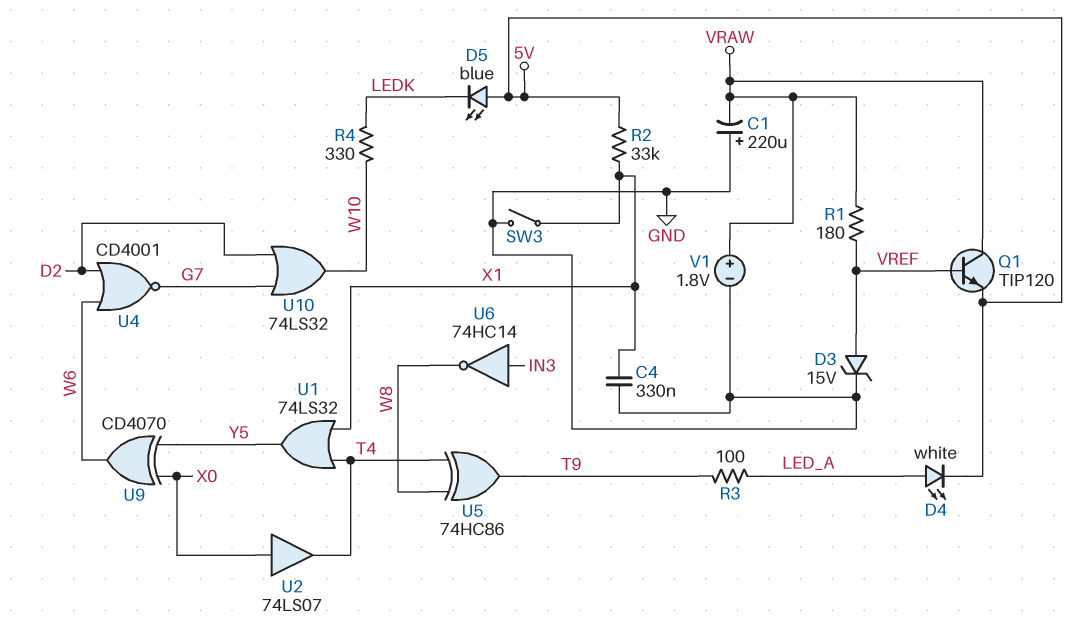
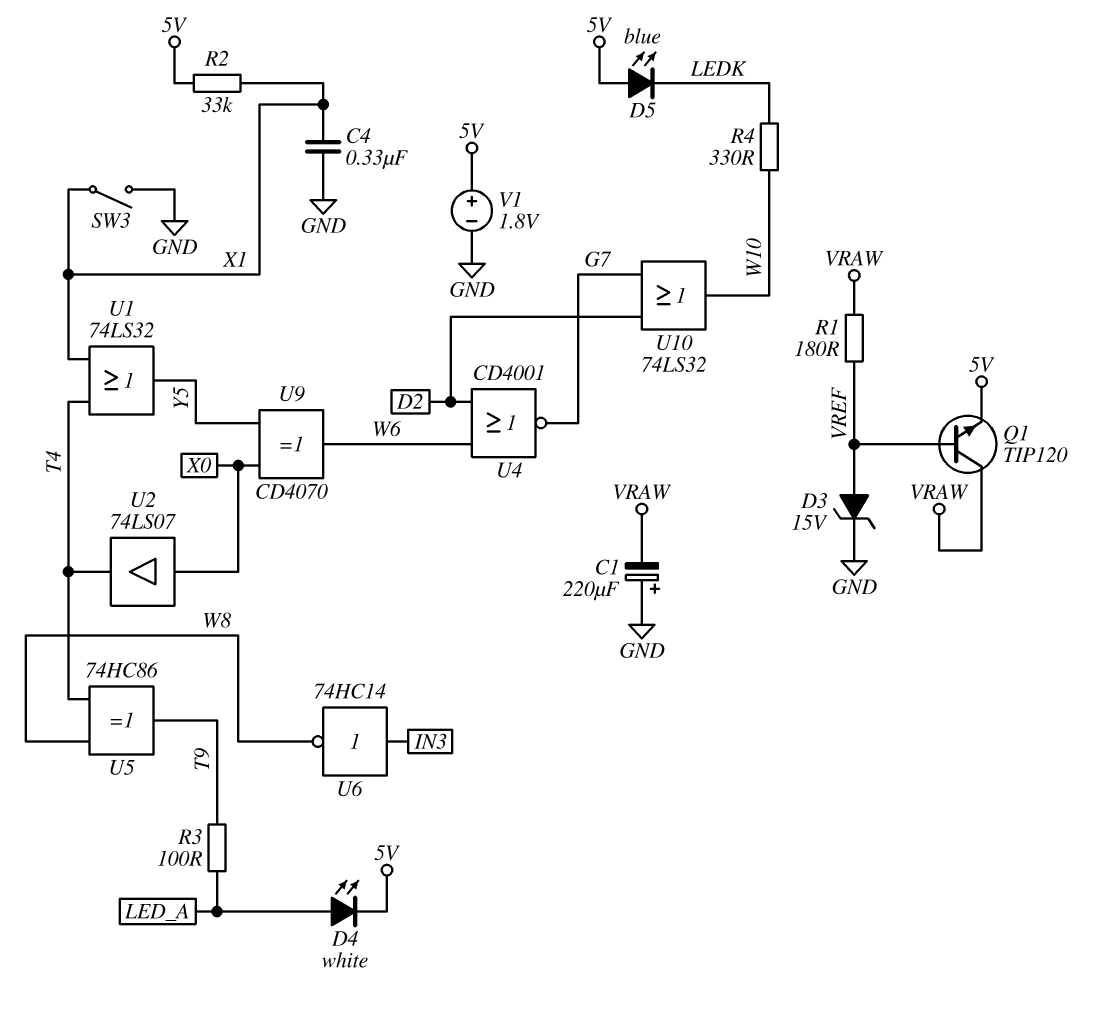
V1: 1.8V (plus VRAW, minus GND) -> 1.8V (plus 5V, minus GND)

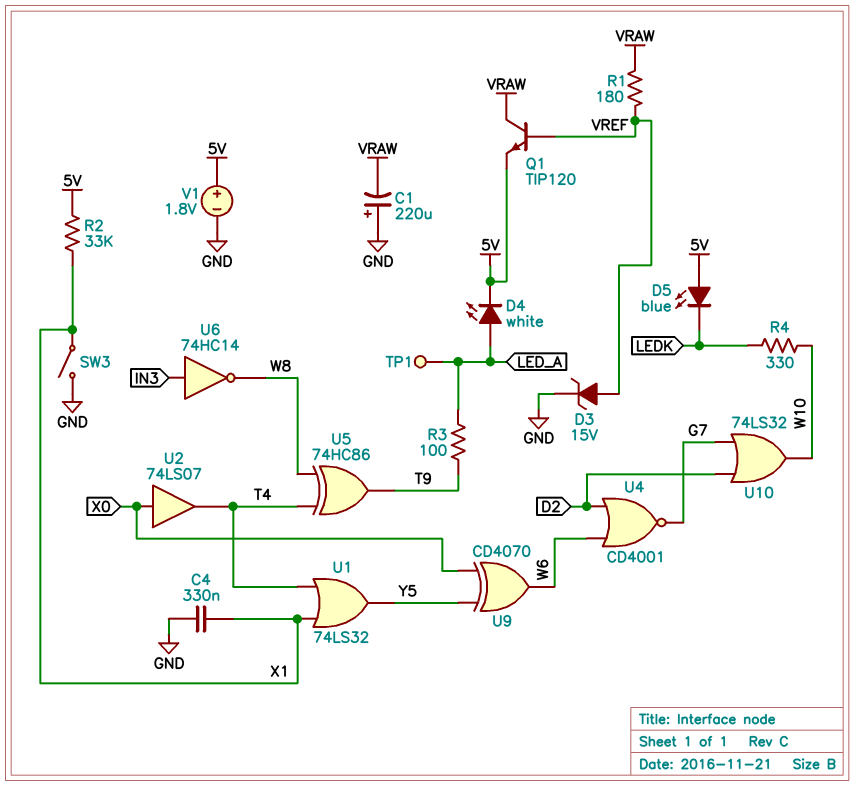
TP1: none -> test point (LED_A)

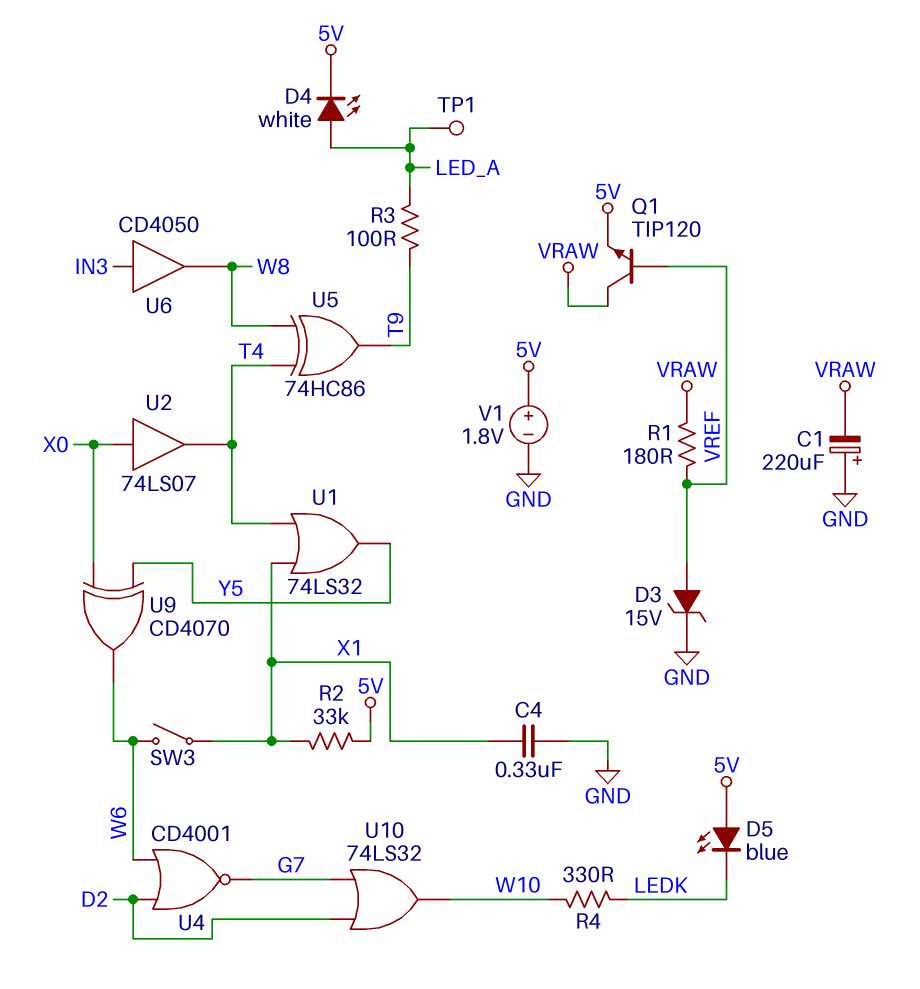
SW3: switch (GND, X1) -> switch (W6, X1)
U6: NOT 74HC14 (in IN3, out W8) -> buffer CD4050 (in IN3, out W8)

